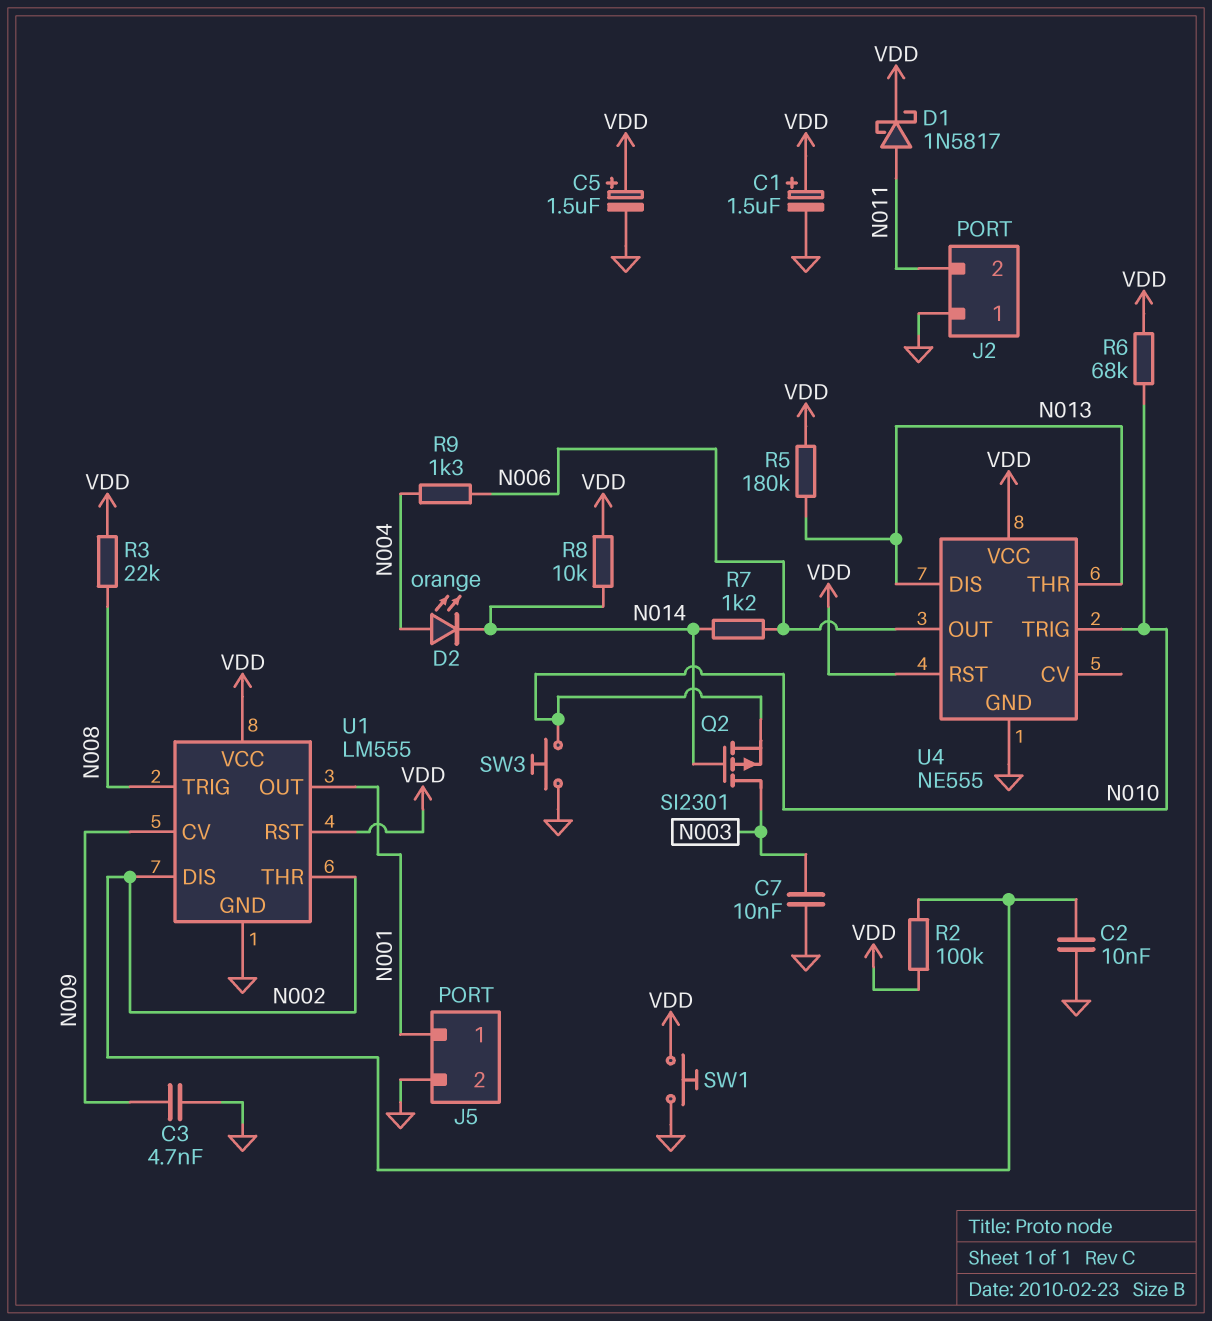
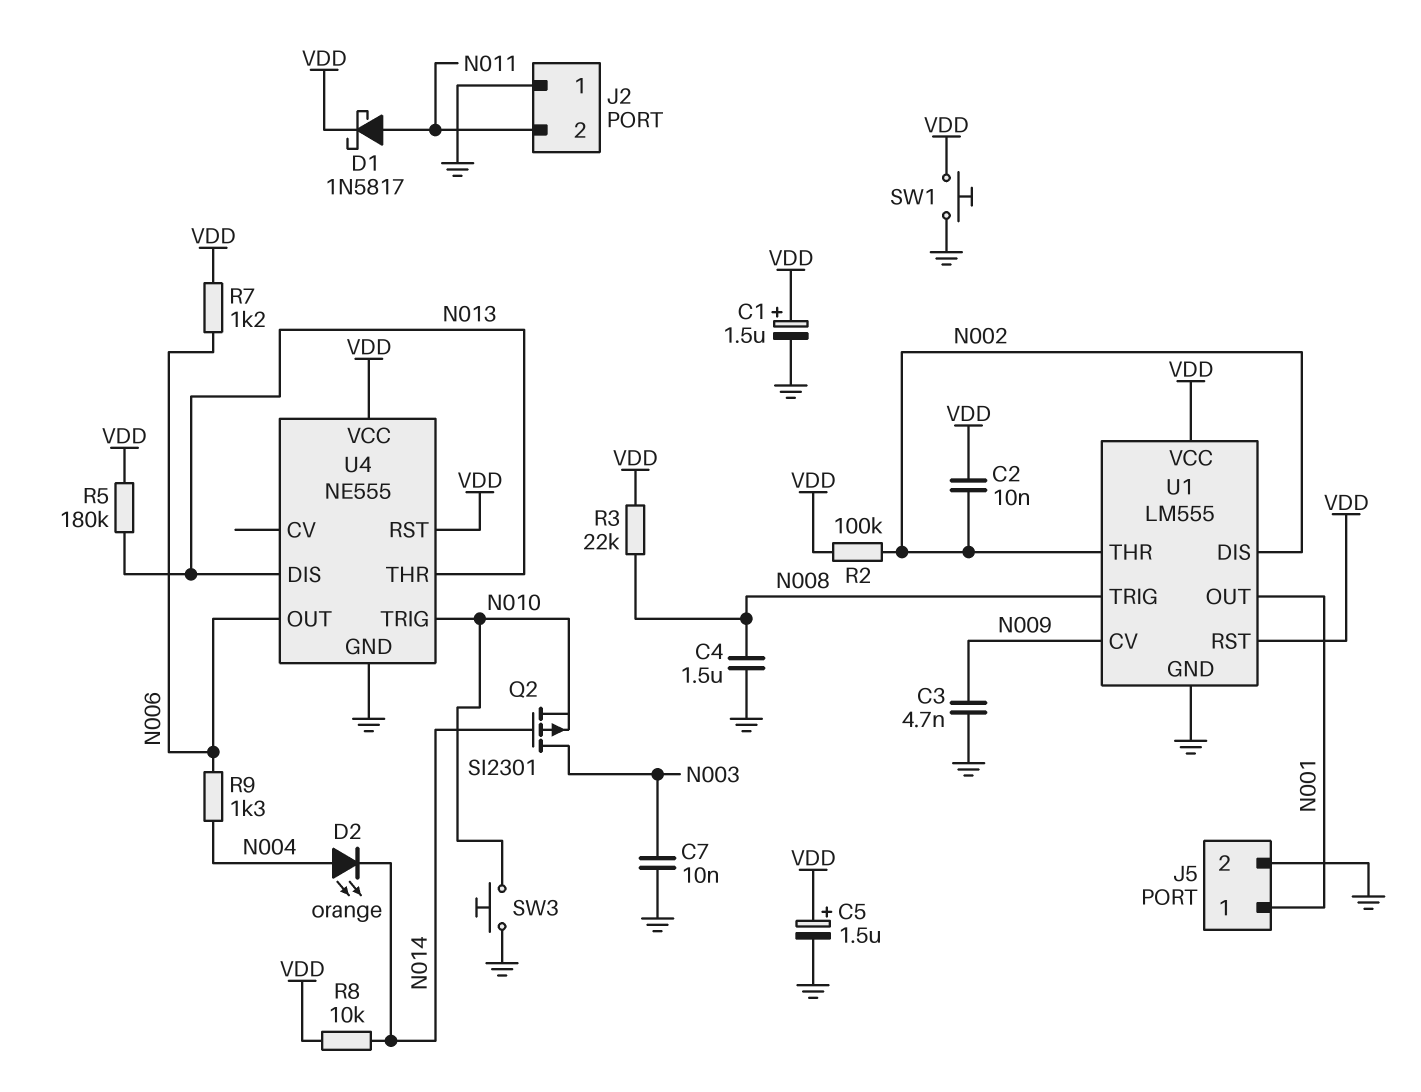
C2: 10nF (GND, N002) -> 10nF (N002, VDD)
C4: none -> 1.5uF (GND, N008)
R6: 68k (N010, VDD) -> none
R7: 1.2k (N006, N014) -> 1.2k (N006, VDD)

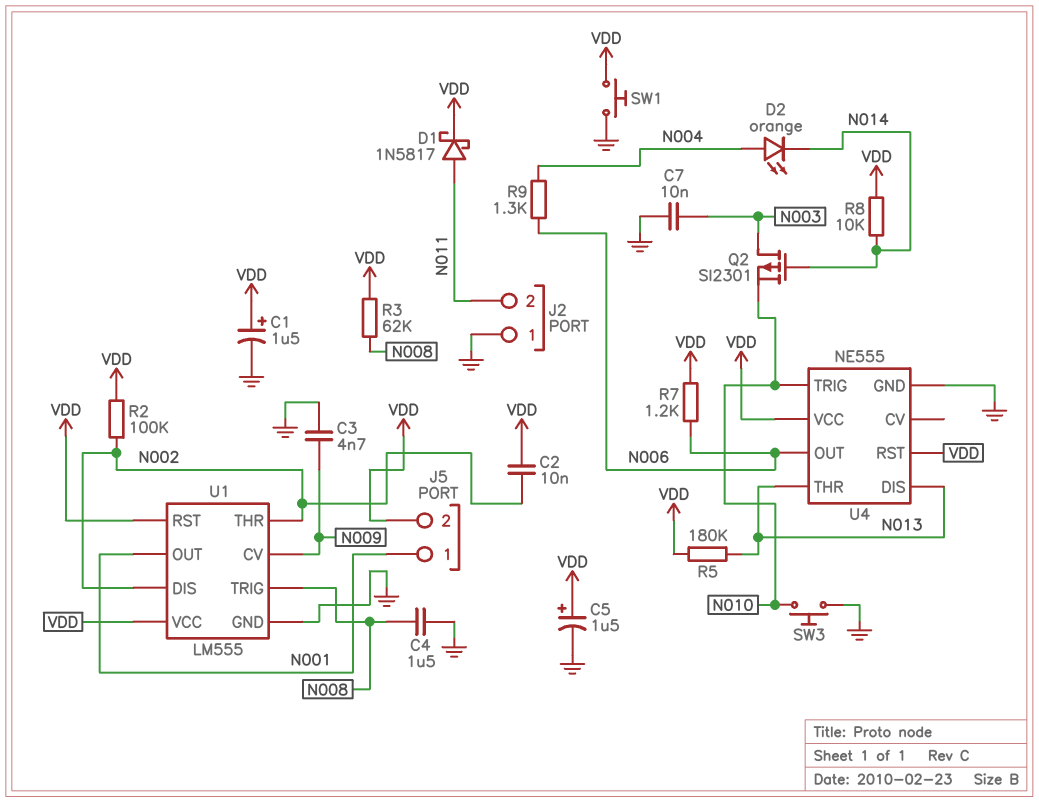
J5 pin 2: GND -> VDD
R3: 22k (N008, VDD) -> 62k (N008, VDD)

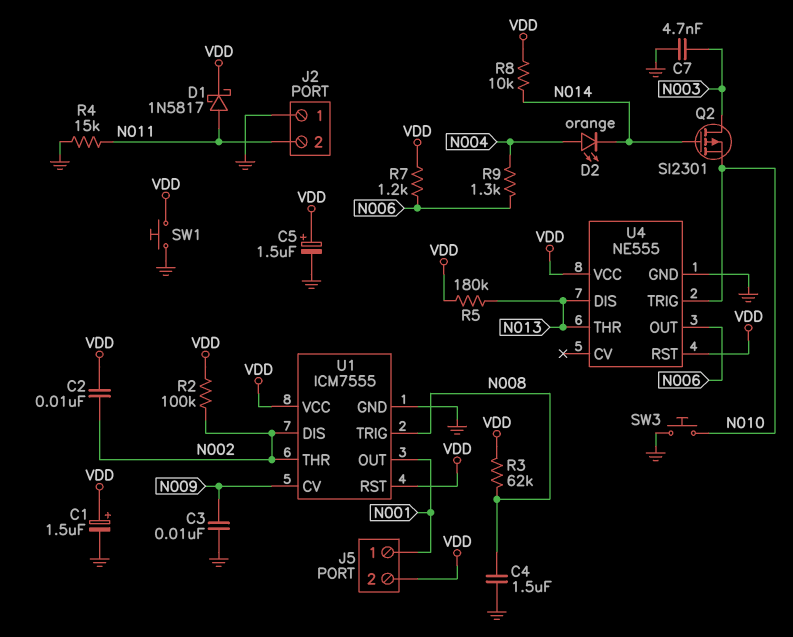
C3: 4.7nF (GND, N009) -> 10nF (GND, N009)
C7: 10nF (GND, N003) -> 4.7nF (GND, N003)
R4: none -> 15k (GND, N011)
U1: LM555 -> ICM7555

